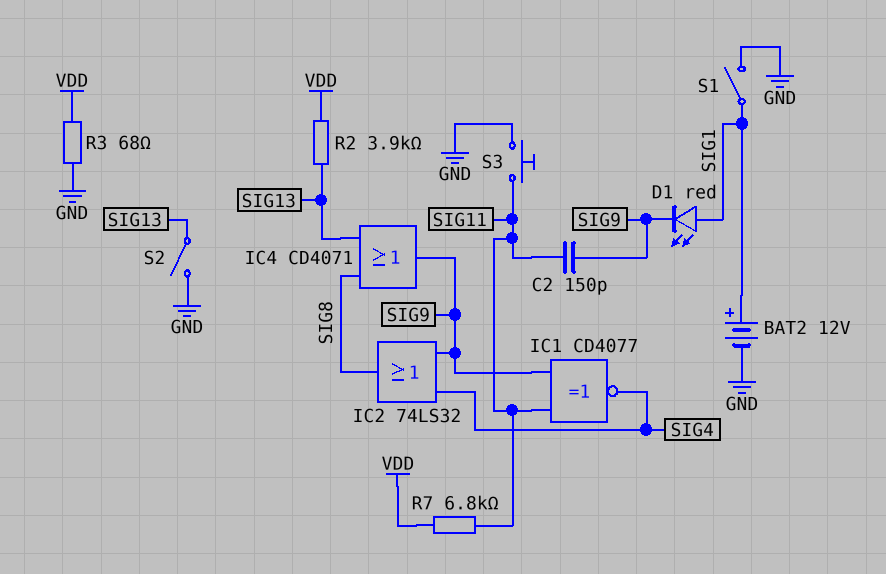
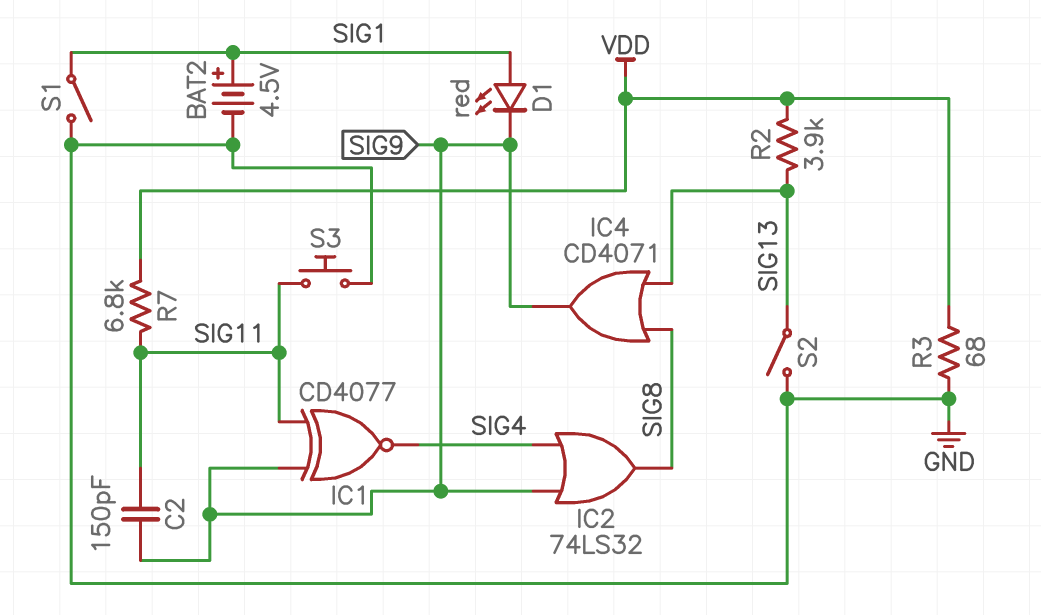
BAT2: 12V (plus SIG1, minus GND) -> 4.5V (plus SIG1, minus GND)

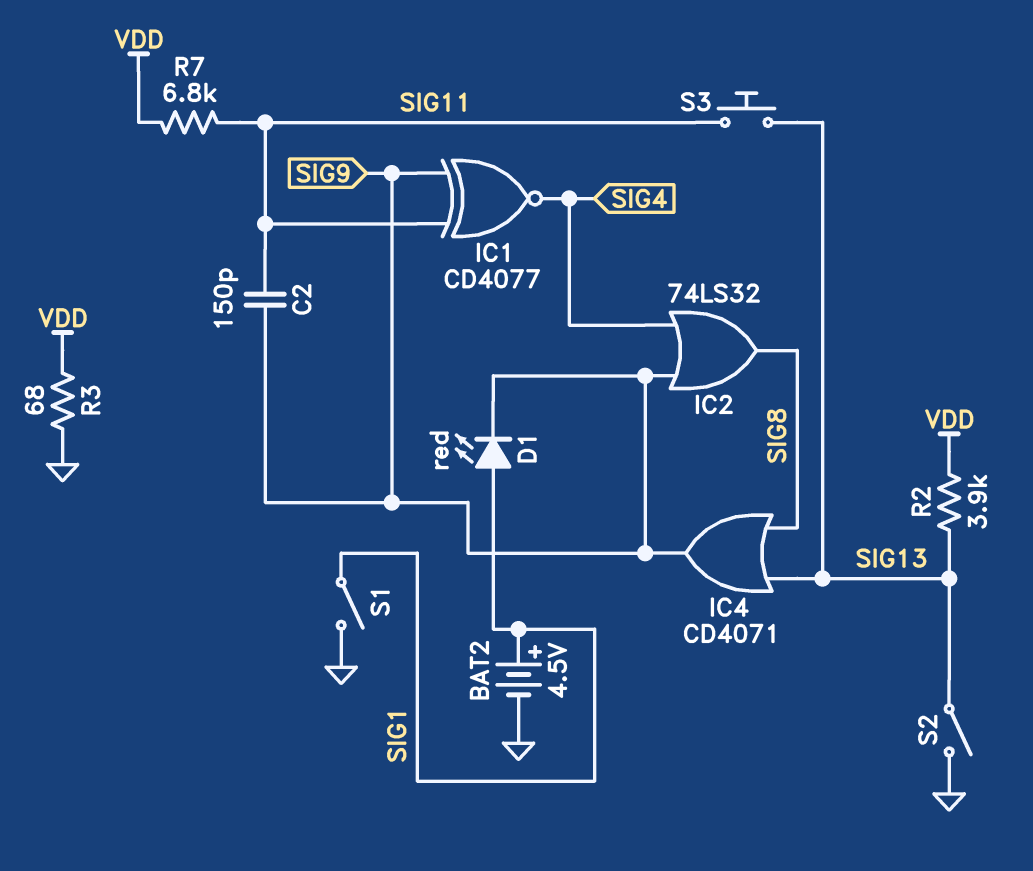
S3: button (GND, SIG11) -> button (SIG11, SIG13)

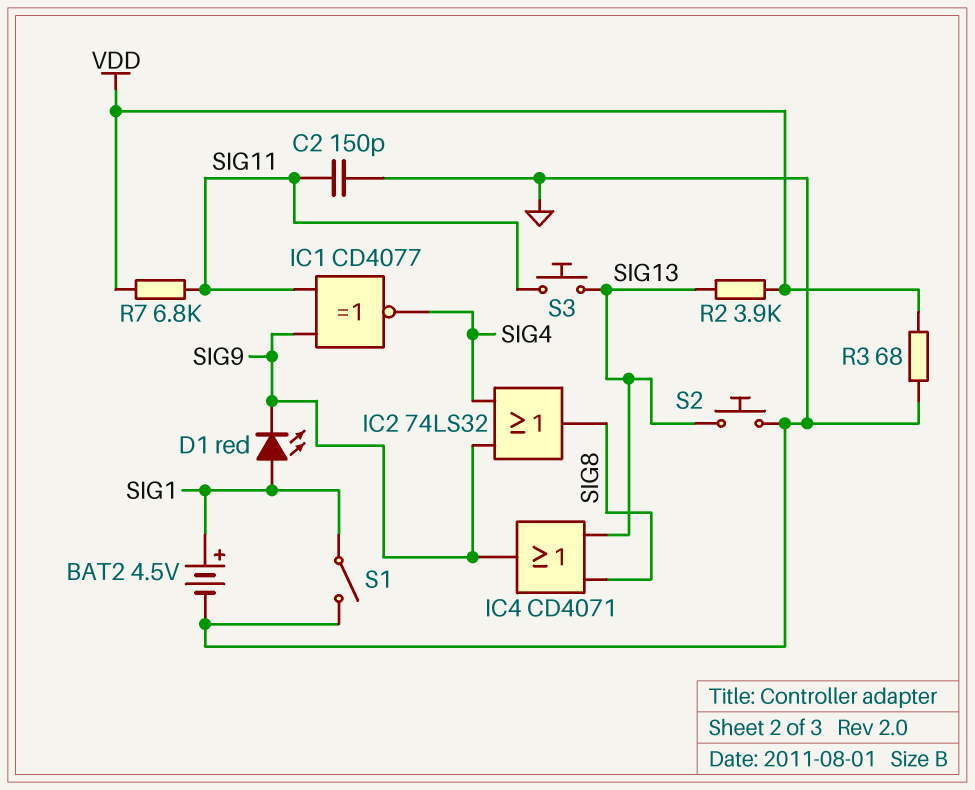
C2: 150pF (SIG9, SIG11) -> 150pF (GND, SIG11)
S2: switch (GND, SIG13) -> button (GND, SIG13)

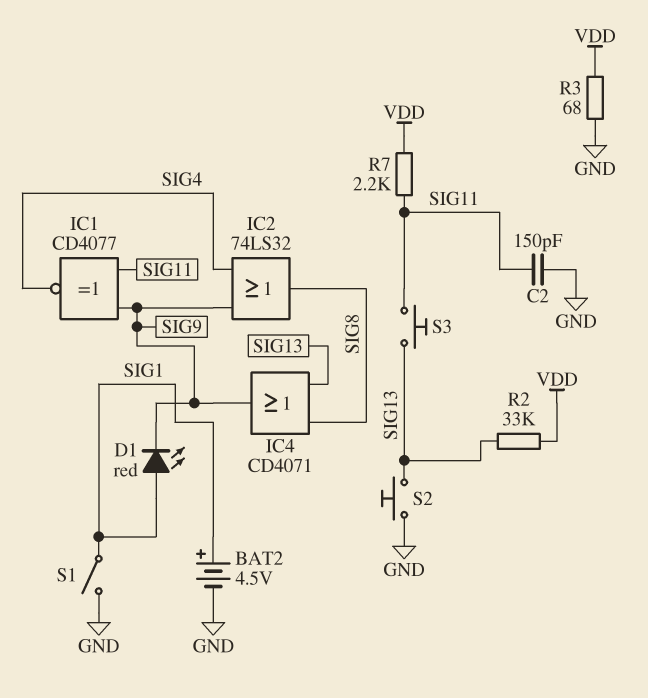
R2: 3.9k (SIG13, VDD) -> 33k (SIG13, VDD)
R7: 6.8k (SIG11, VDD) -> 2.2k (SIG11, VDD)

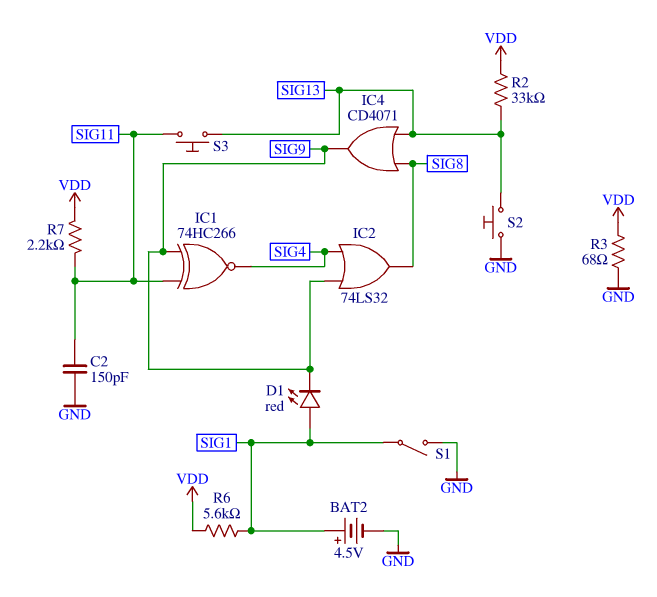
IC1: XNOR CD4077 (in SIG9, in SIG11, out SIG4) -> XNOR 74HC266 (in SIG9, in SIG11, out SIG4)
R6: none -> 5.6k (SIG1, VDD)

